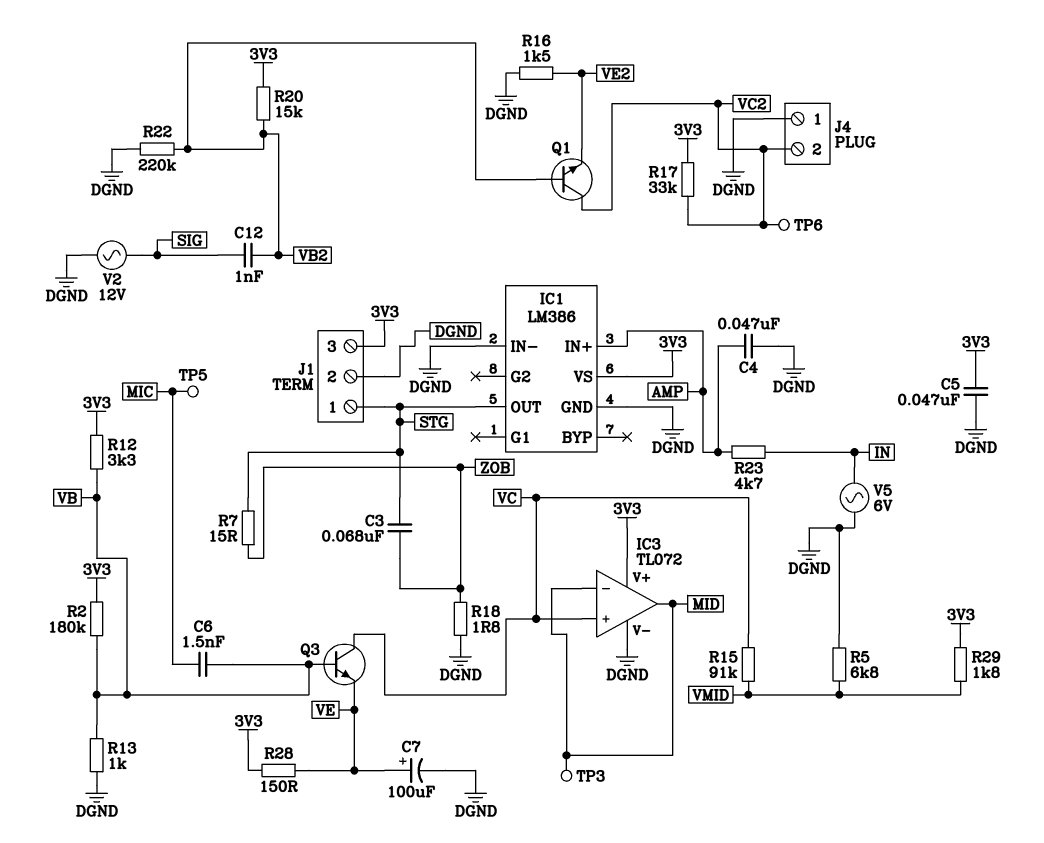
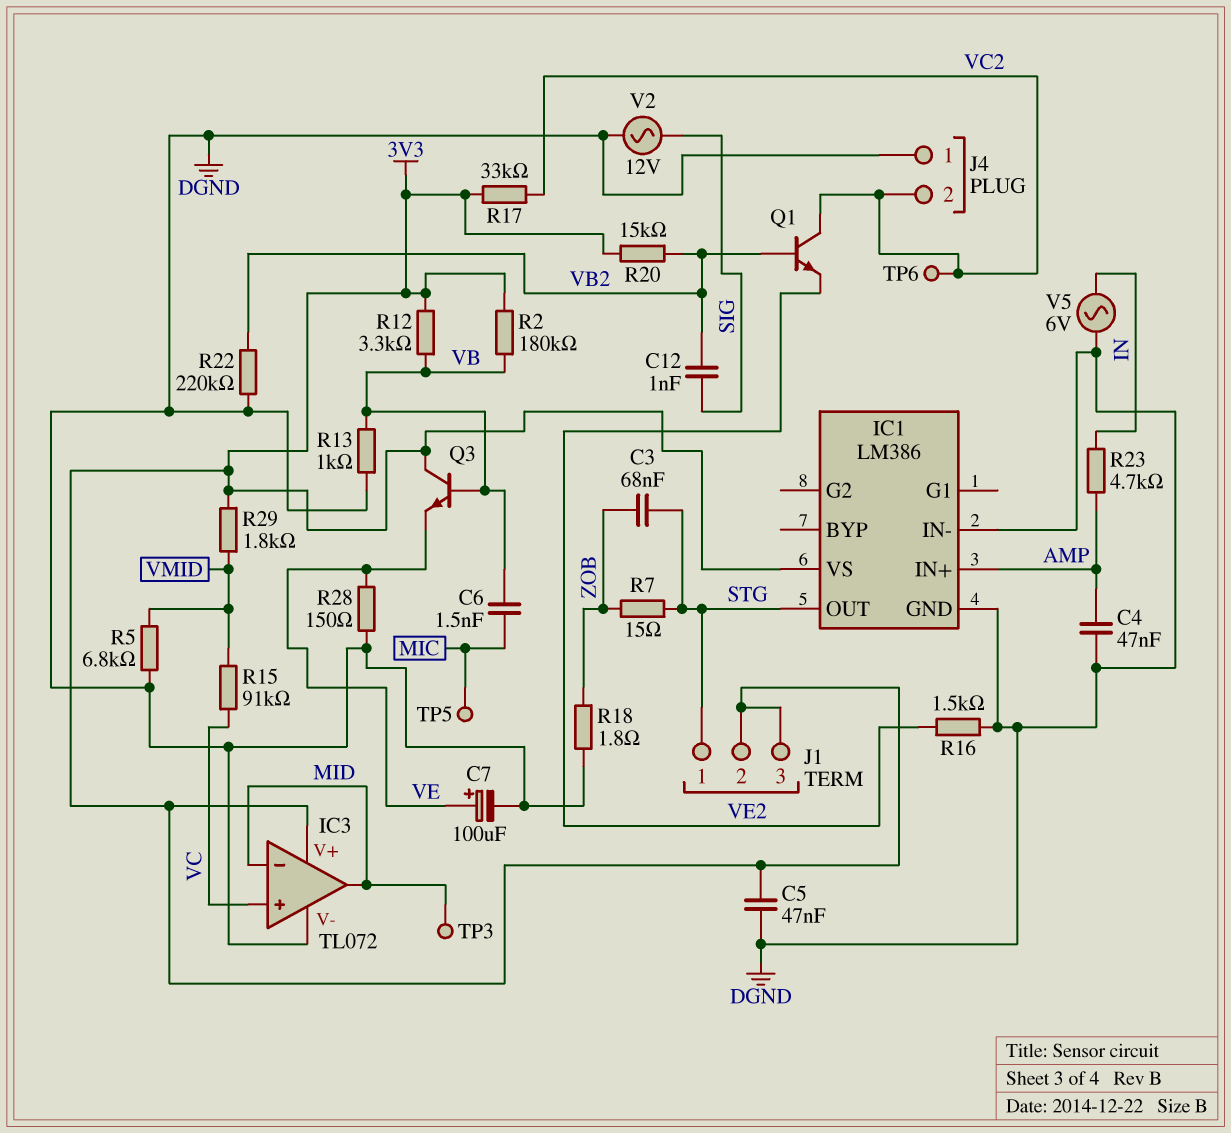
J1 pin 2: DGND -> 3V3
Q3: NPN (B VB, C VC, E VE) -> NPN (B VB, C 3V3, E VE)
R28: 150 (3V3, VE) -> 150 (DGND, VE)

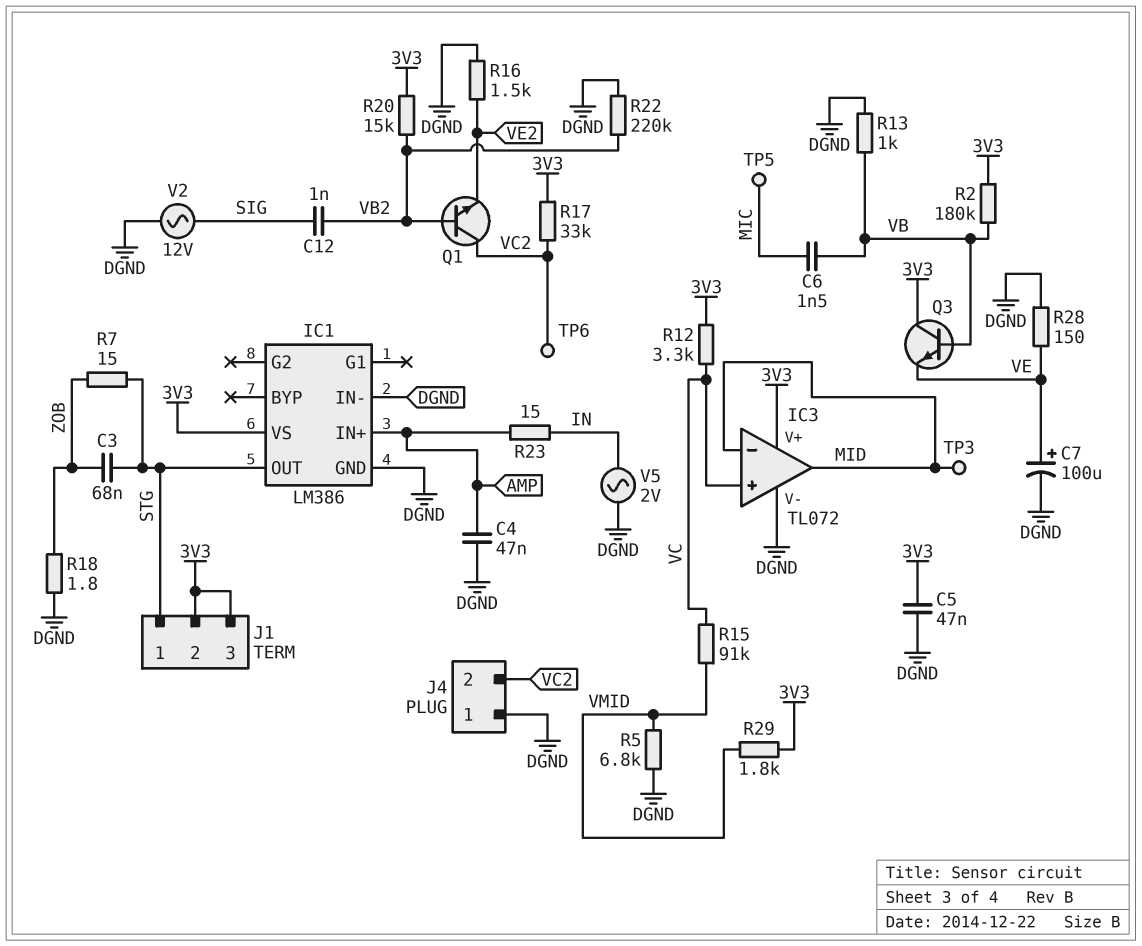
R12: 3.3k (3V3, VB) -> 3.3k (3V3, VC)
R23: 4.7k (AMP, IN) -> 15 (AMP, IN)
V5: AC 6V (DGND, IN) -> AC 2V (DGND, IN)

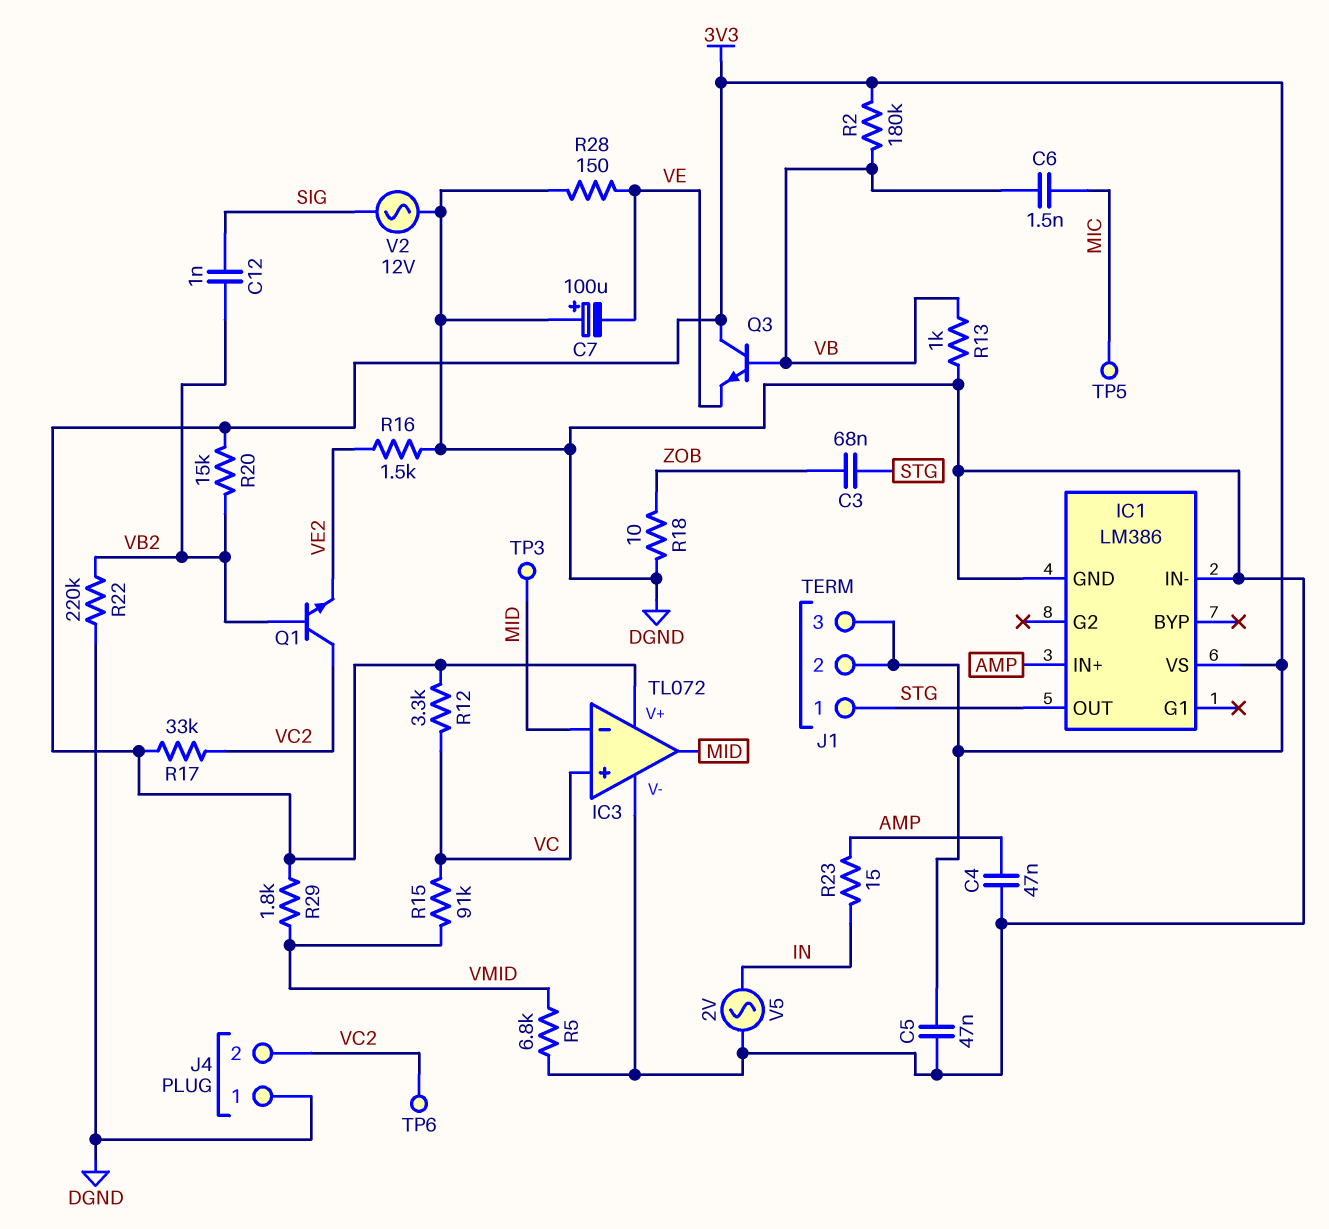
C7: 100uF (plus VE, minus DGND) -> 100uF (plus DGND, minus VE)
R7: 15 (STG, ZOB) -> none
R18: 1.8 (DGND, ZOB) -> 10 (DGND, ZOB)

